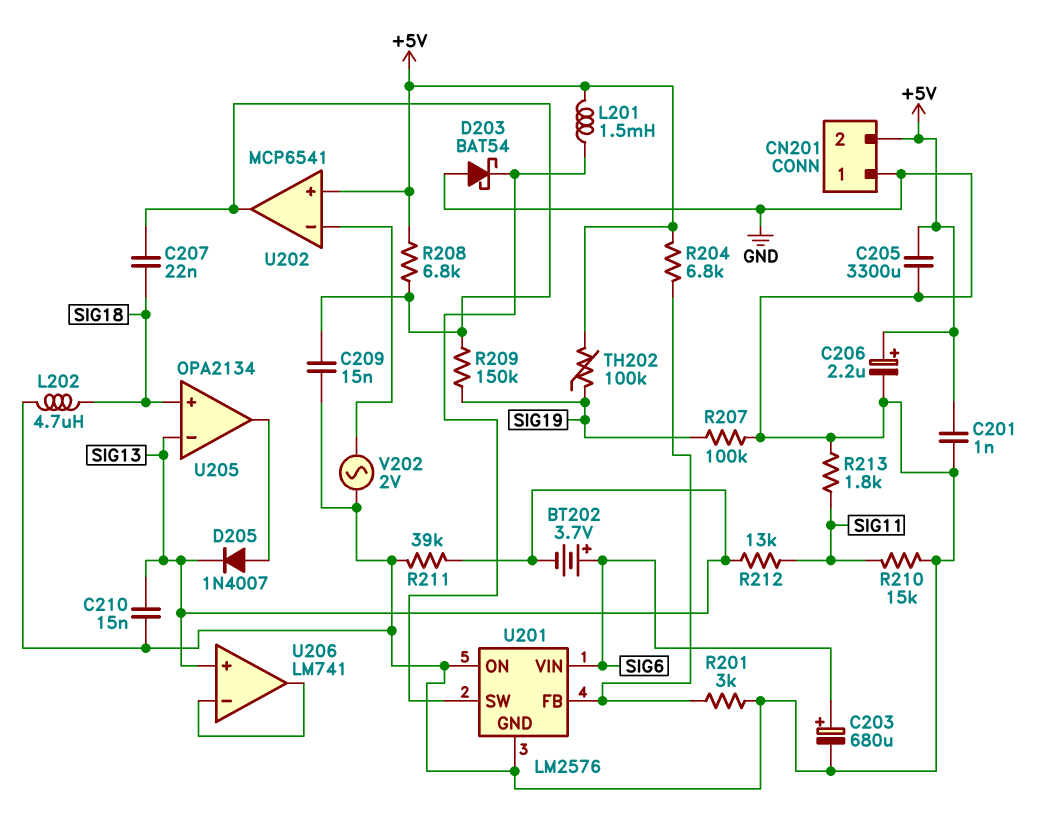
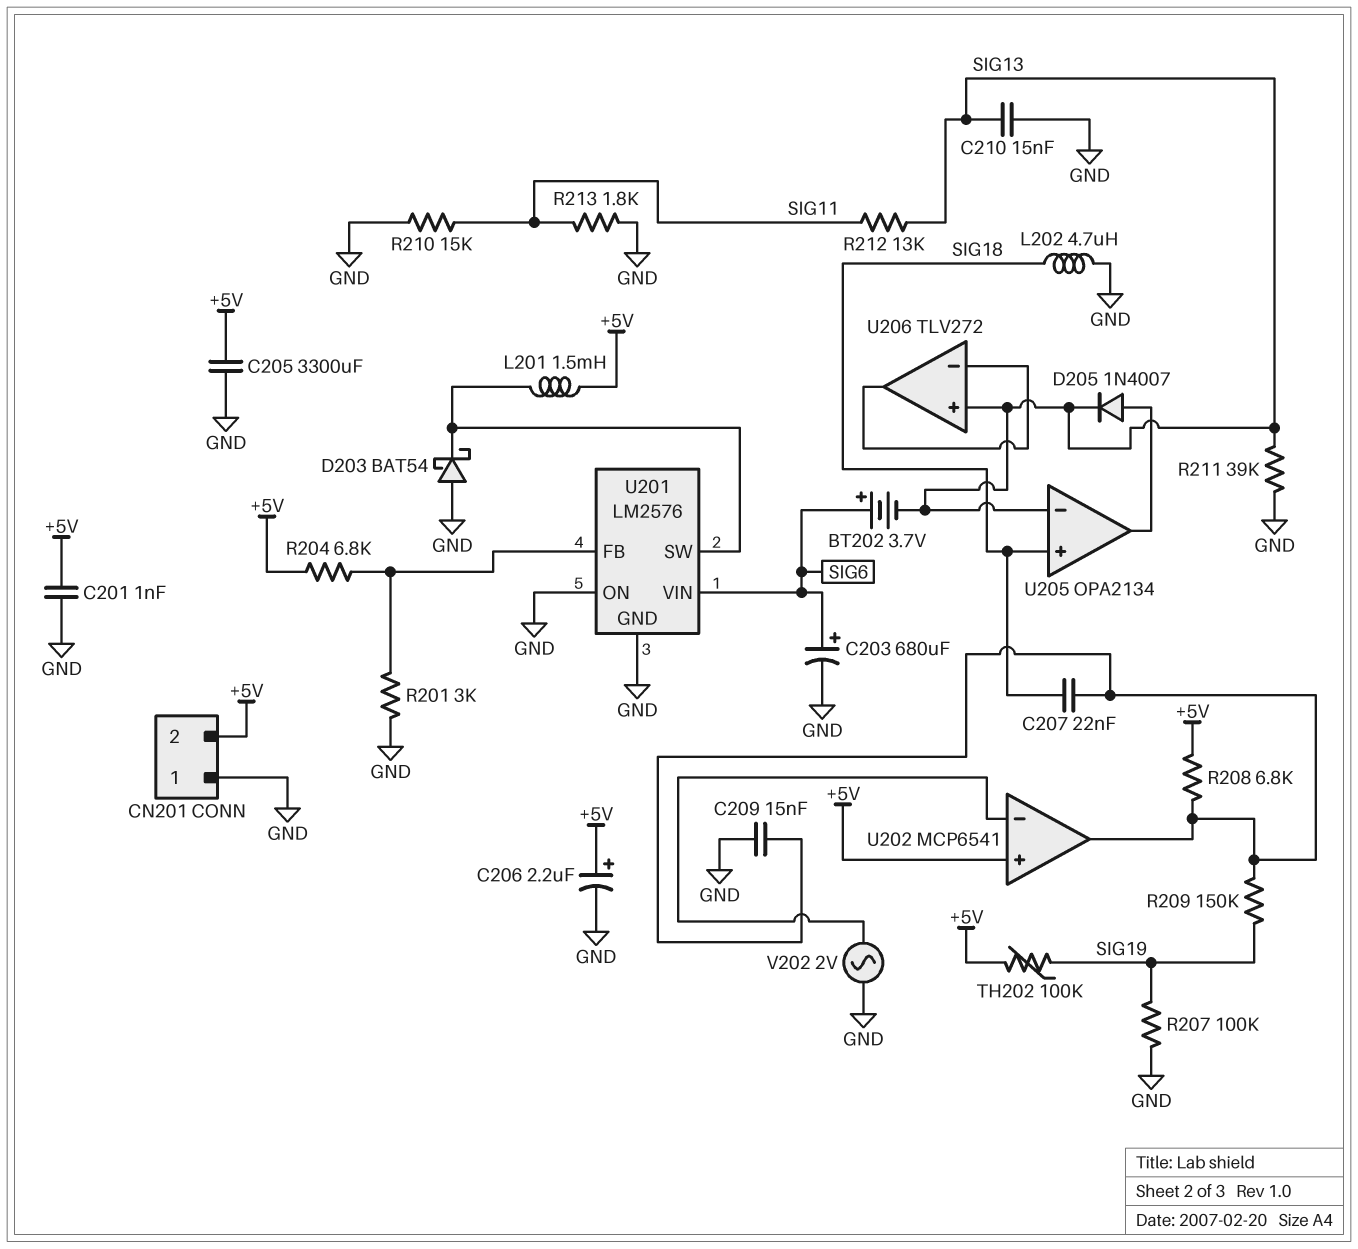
U206: LM741 -> TLV272

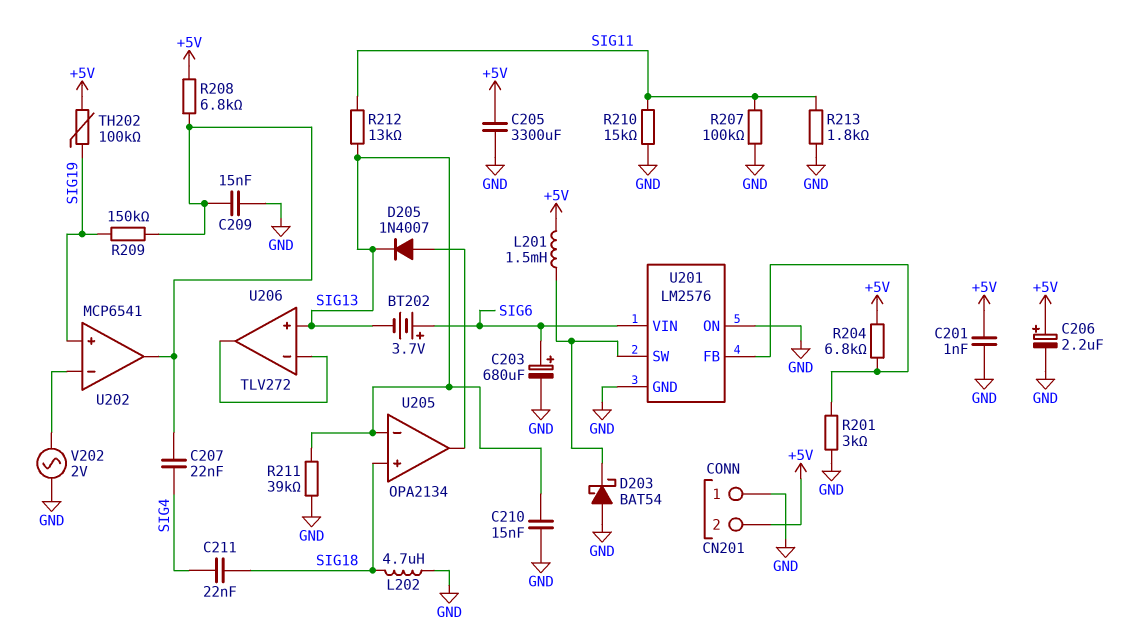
C207: 22nF (SIG18, U202/out) -> 22nF (SIG4, U202/out)
C211: none -> 22nF (SIG4, SIG18)
R207: 100k (GND, SIG19) -> 100k (GND, SIG11)
U202 pin in+: +5V -> SIG19

